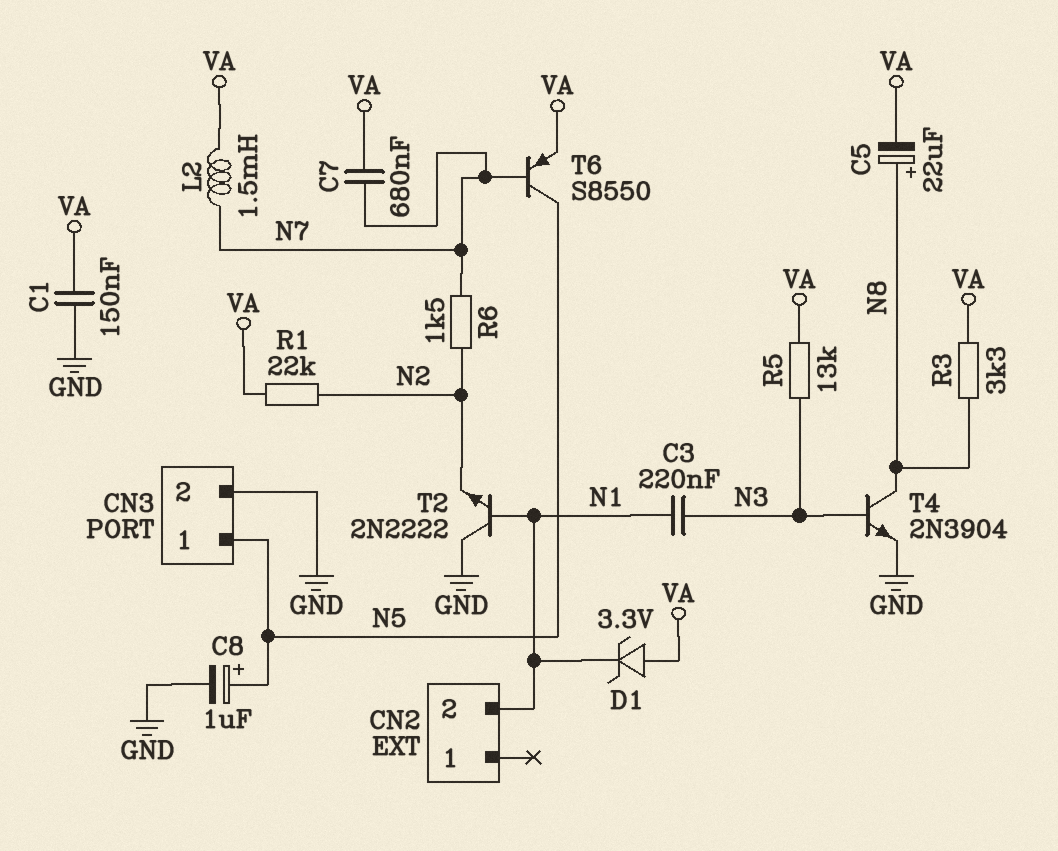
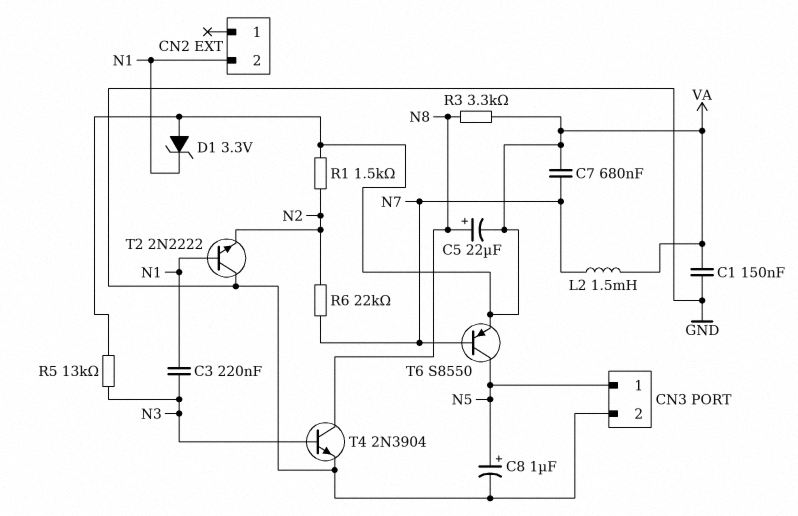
R1: 22k (N2, VA) -> 1.5k (N2, VA)
R6: 1.5k (N2, N7) -> 22k (N2, N7)

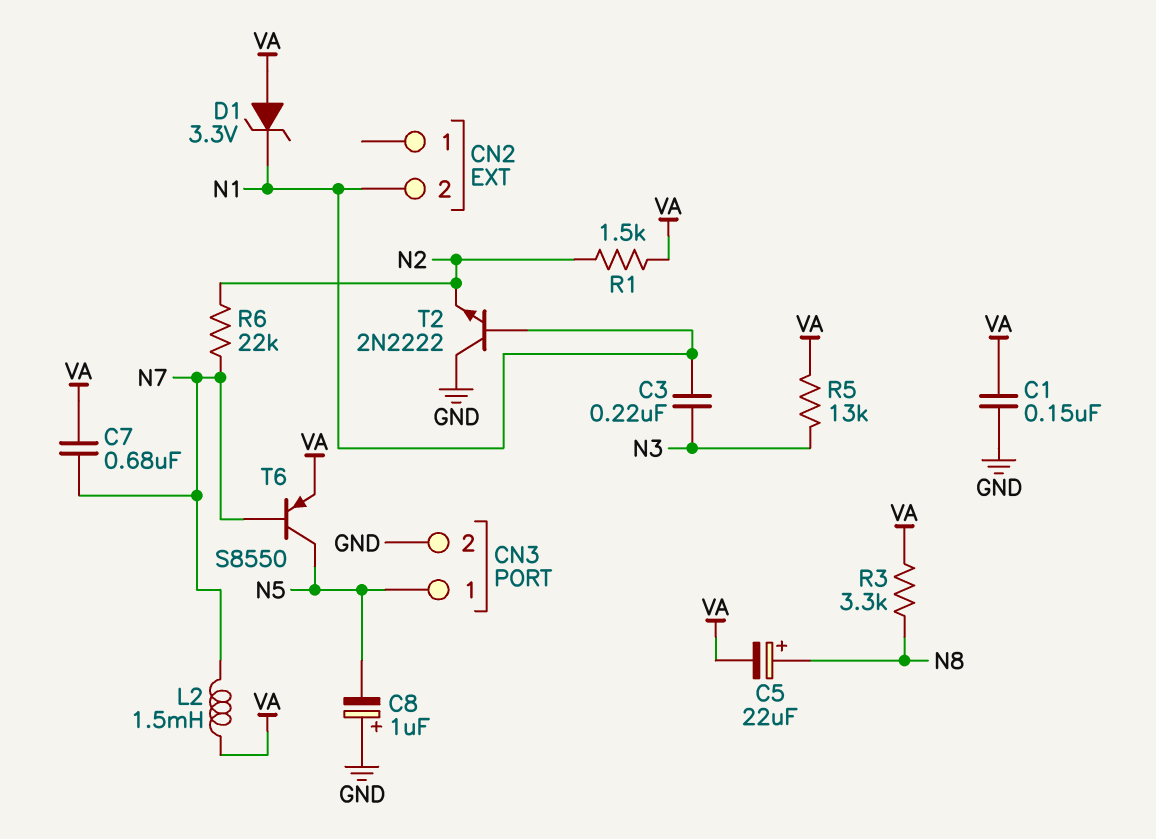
C8: 1uF (plus N5, minus GND) -> 1uF (plus GND, minus N5)
T4: NPN 2N3904 (B N3, C N8, E GND) -> none

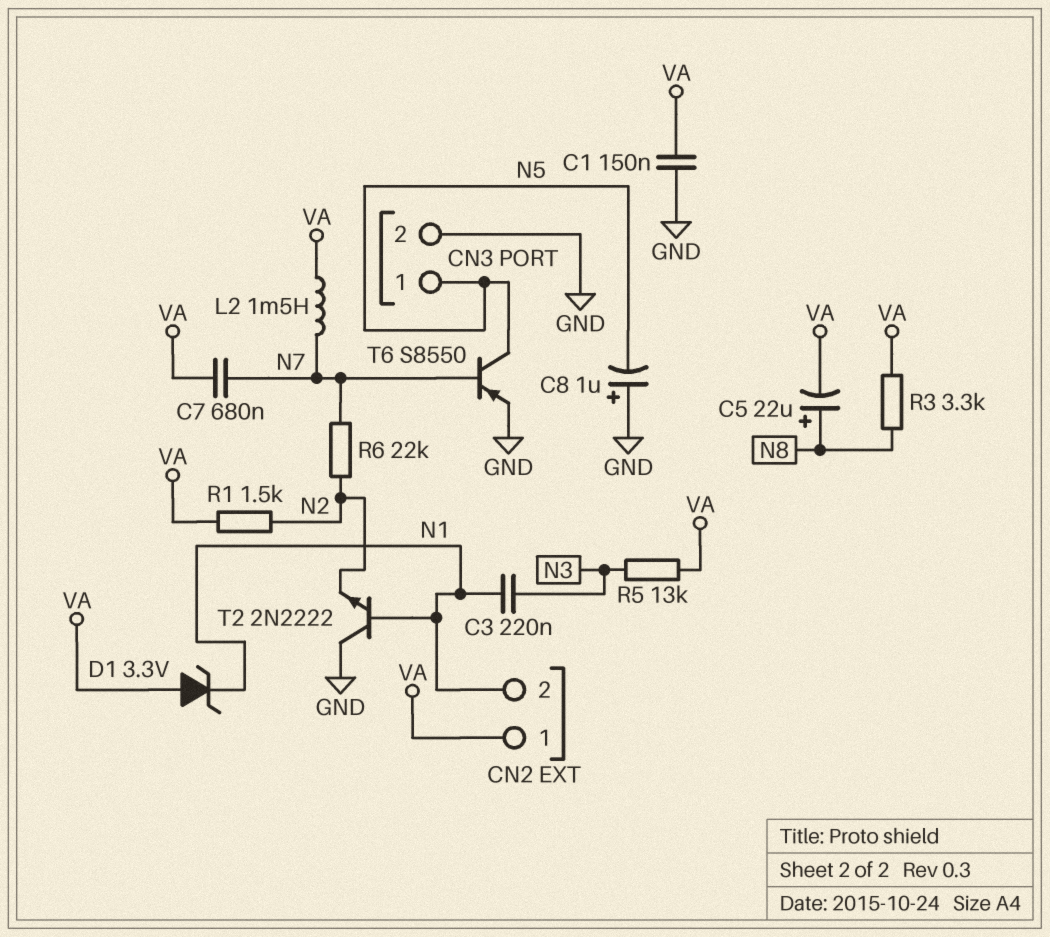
CN2 pin 1: none -> VA
T6: PNP S8550 (B N7, C N5, E VA) -> PNP S8550 (B N7, C N5, E GND)

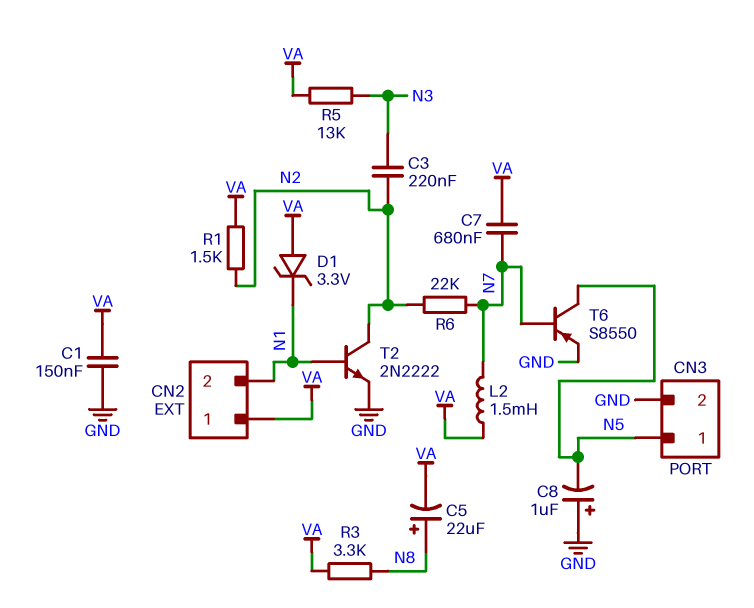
C3: 220nF (N1, N3) -> 220nF (N2, N3)
T2: NPN 2N2222 (B N1, C GND, E N2) -> NPN 2N2222 (B N1, C N2, E GND)

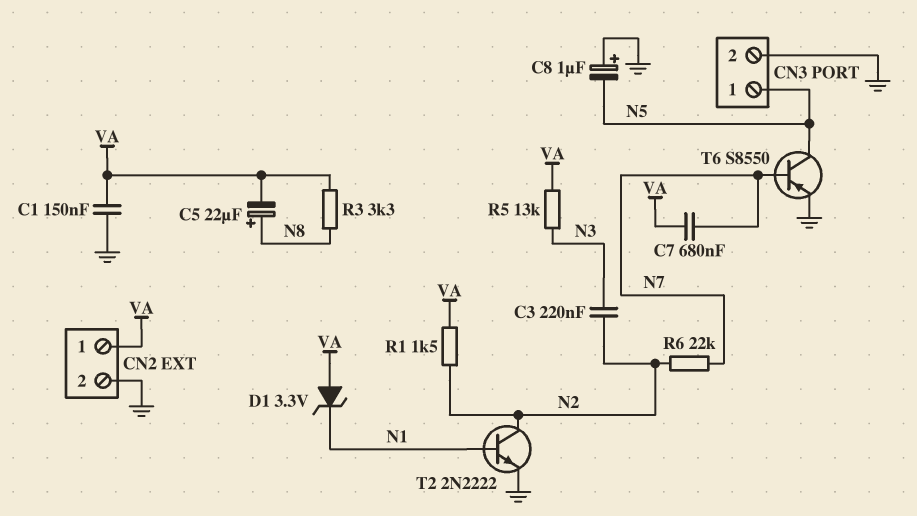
CN2 pin 2: N1 -> GND
L2: 1.5mH (N7, VA) -> none

